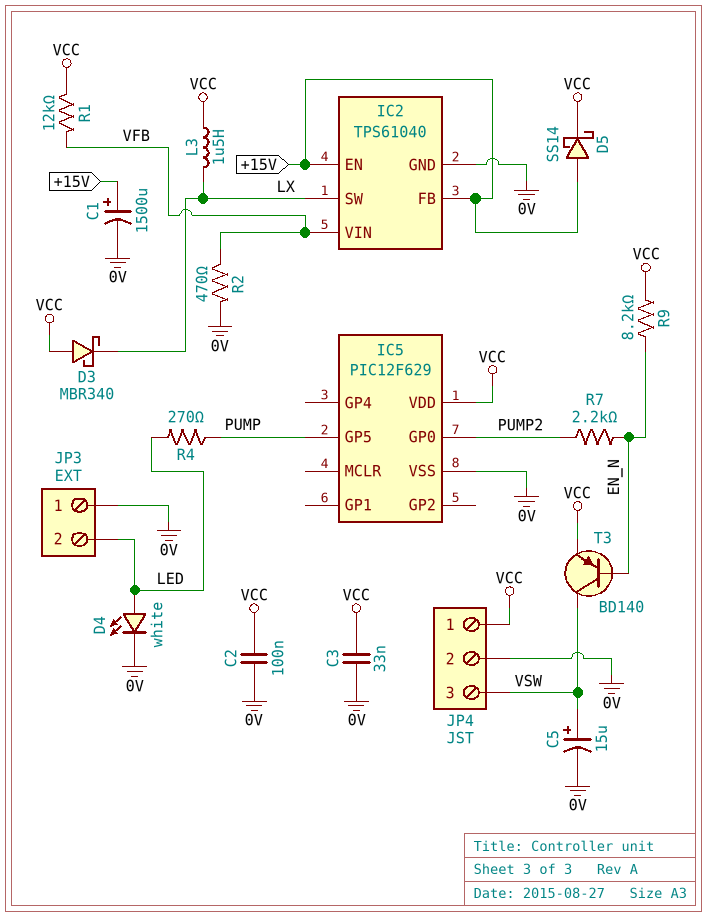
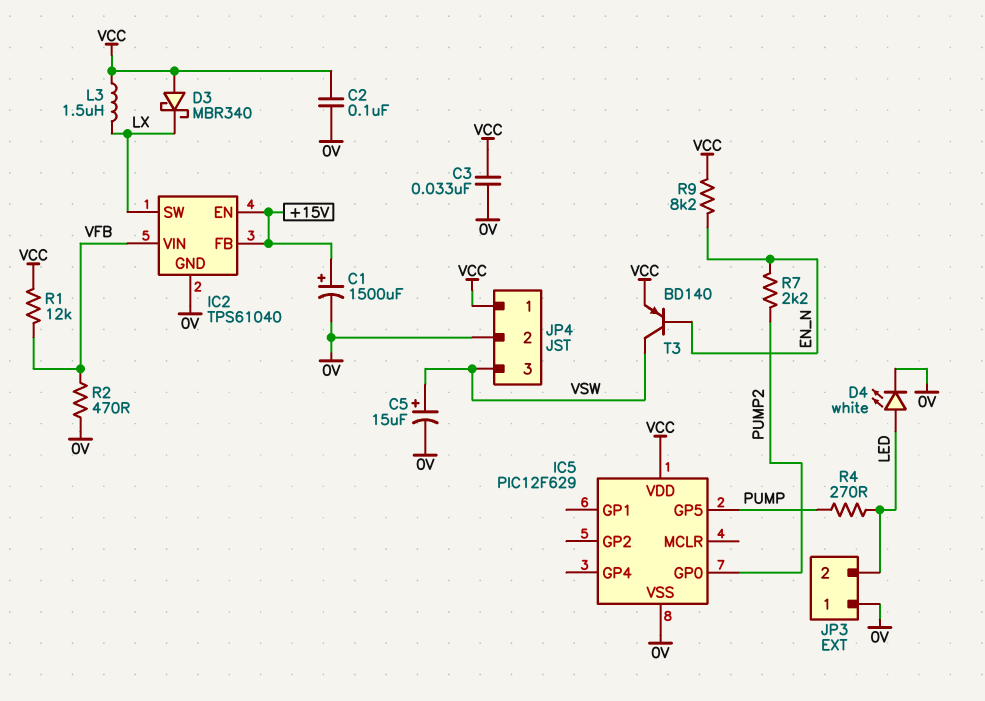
D5: schottky SS14 (A +15V, K VCC) -> none

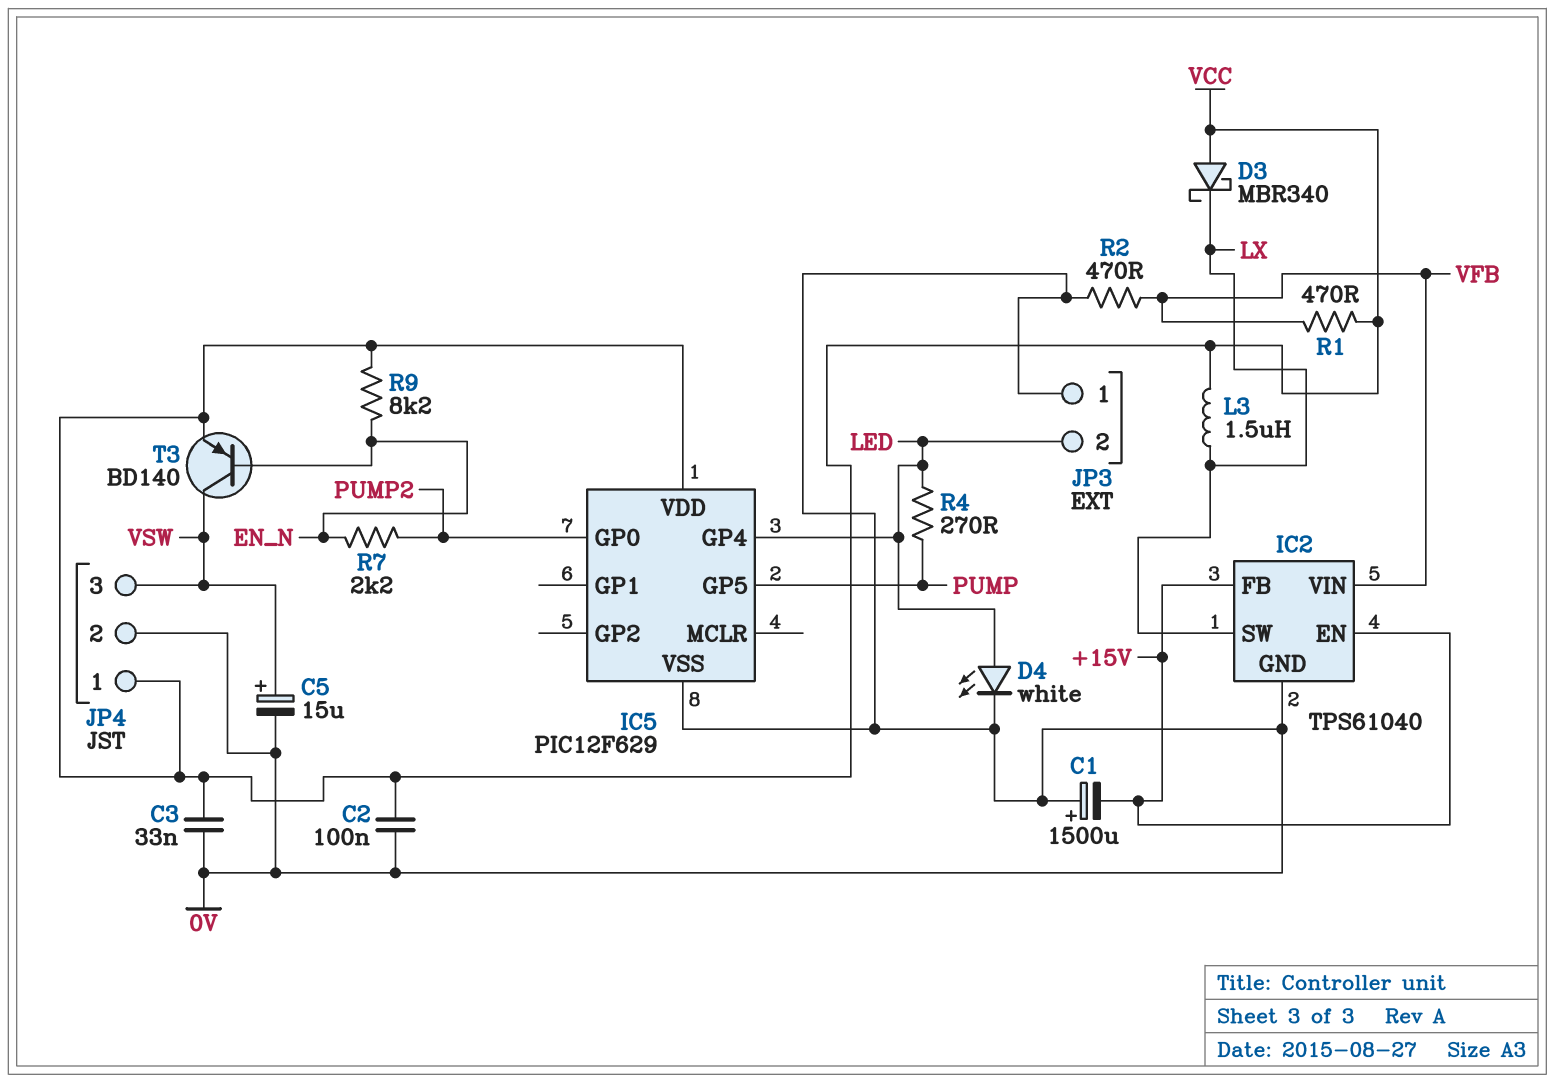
C1: 1500uF (plus +15V, minus 0V) -> 1500uF (plus 0V, minus +15V)
IC5 pin GP4: none -> LED
R1: 12k (VCC, VFB) -> 470 (VCC, VFB)

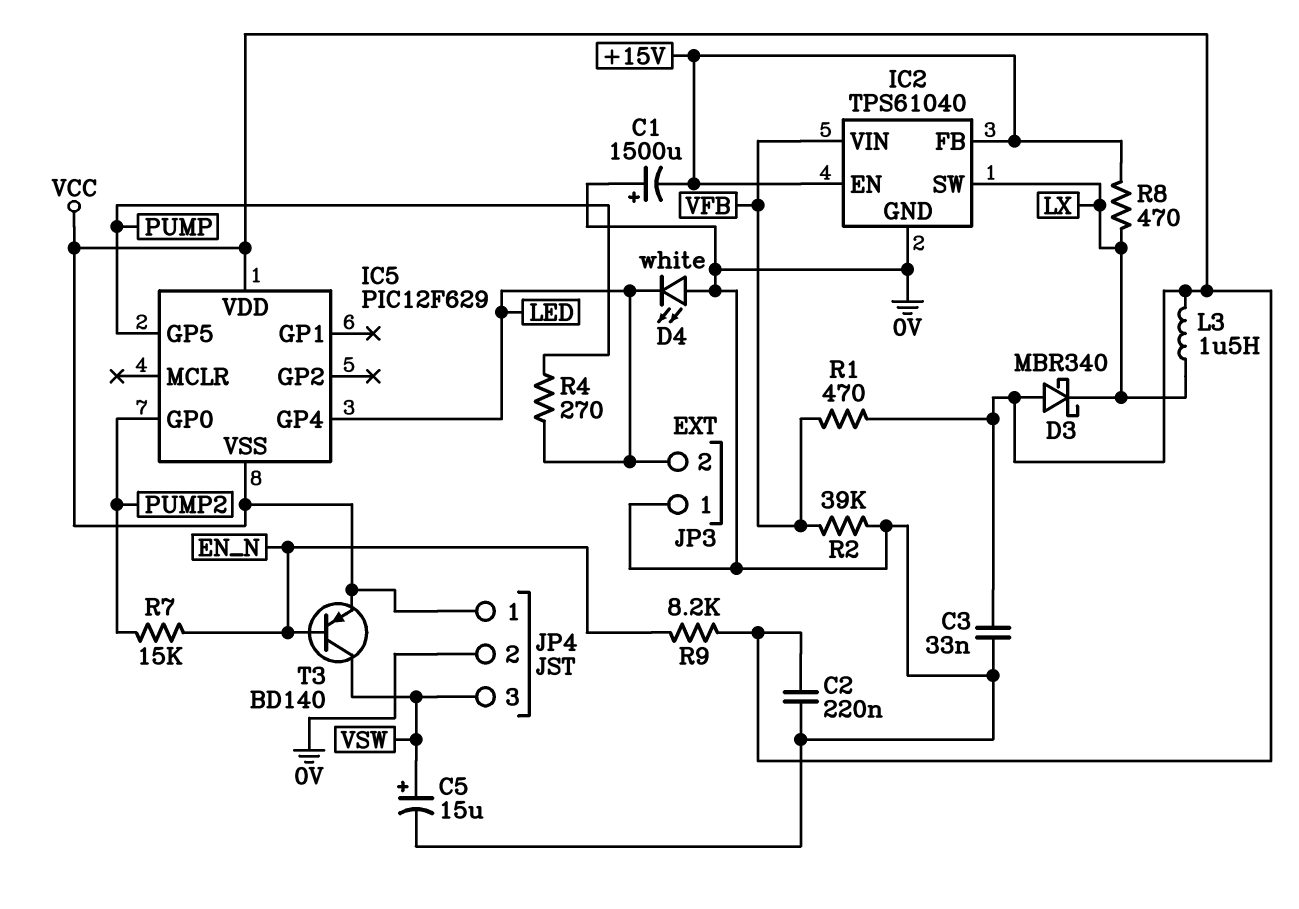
C2: 100nF (0V, VCC) -> 220nF (0V, VCC)
D4: LED white (A LED, K 0V) -> LED white (A 0V, K LED)
IC5 pin VSS: 0V -> VCC
R2: 470 (0V, VFB) -> 39k (0V, VFB)
R7: 2.2k (EN_N, PUMP2) -> 15k (EN_N, PUMP2)
R8: none -> 470 (+15V, LX)

